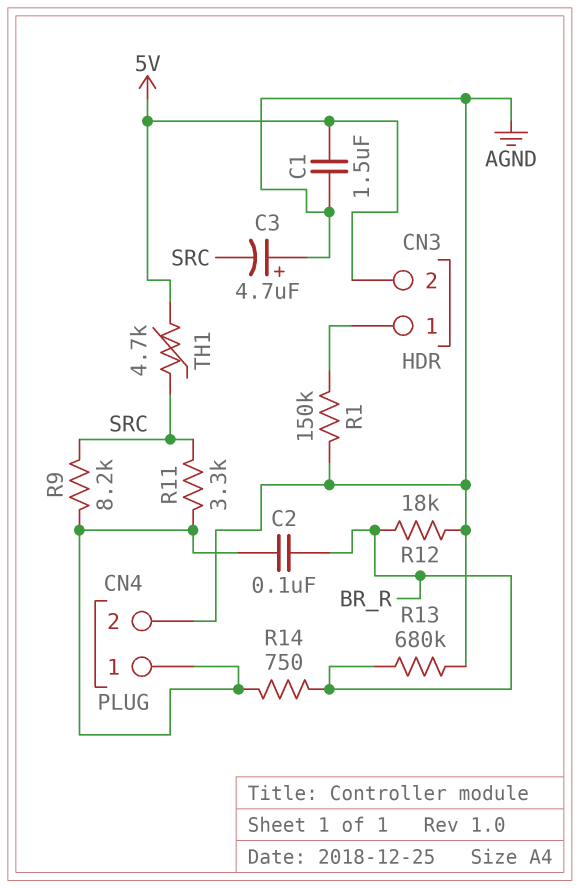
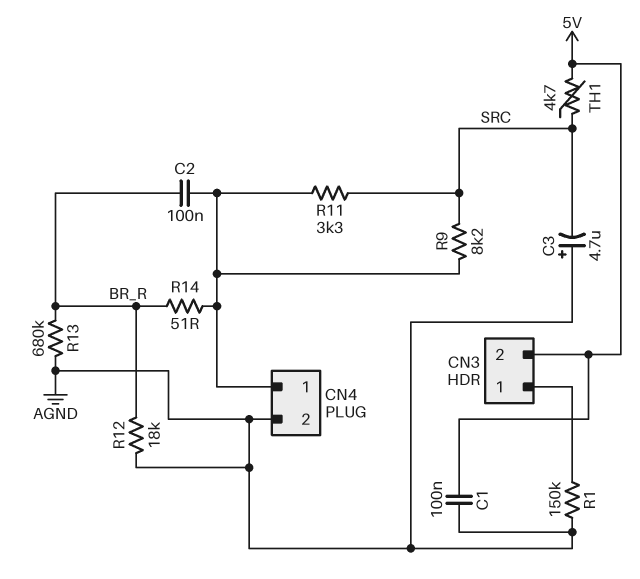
C1: 1.5uF (5V, AGND) -> 100nF (5V, AGND)
R14: 750 (BR_R, CN4/1) -> 51 (BR_R, CN4/1)

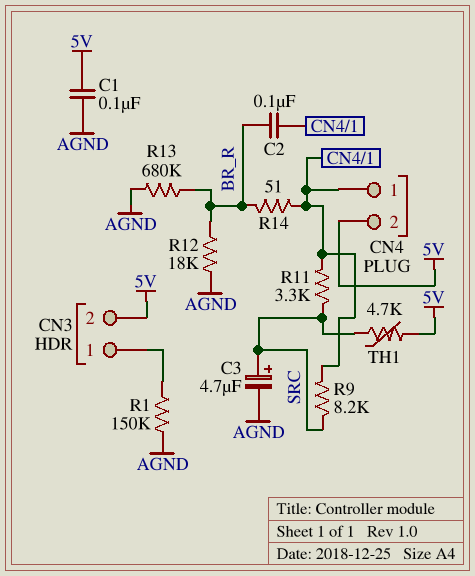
C3: 4.7uF (plus AGND, minus SRC) -> 4.7uF (plus SRC, minus AGND)
CN4 pin 2: AGND -> 5V

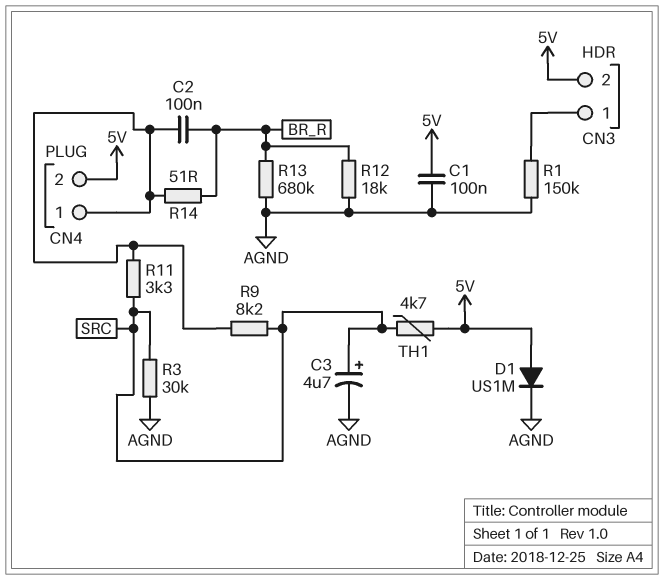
D1: none -> diode US1M (A 5V, K AGND)
R3: none -> 30k (AGND, SRC)

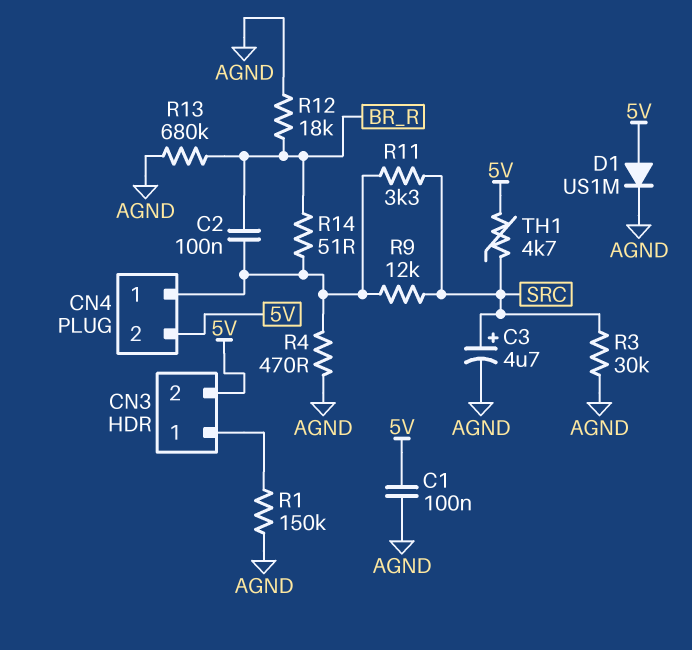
R4: none -> 470 (AGND, CN4/1)
R9: 8.2k (CN4/1, SRC) -> 12k (CN4/1, SRC)

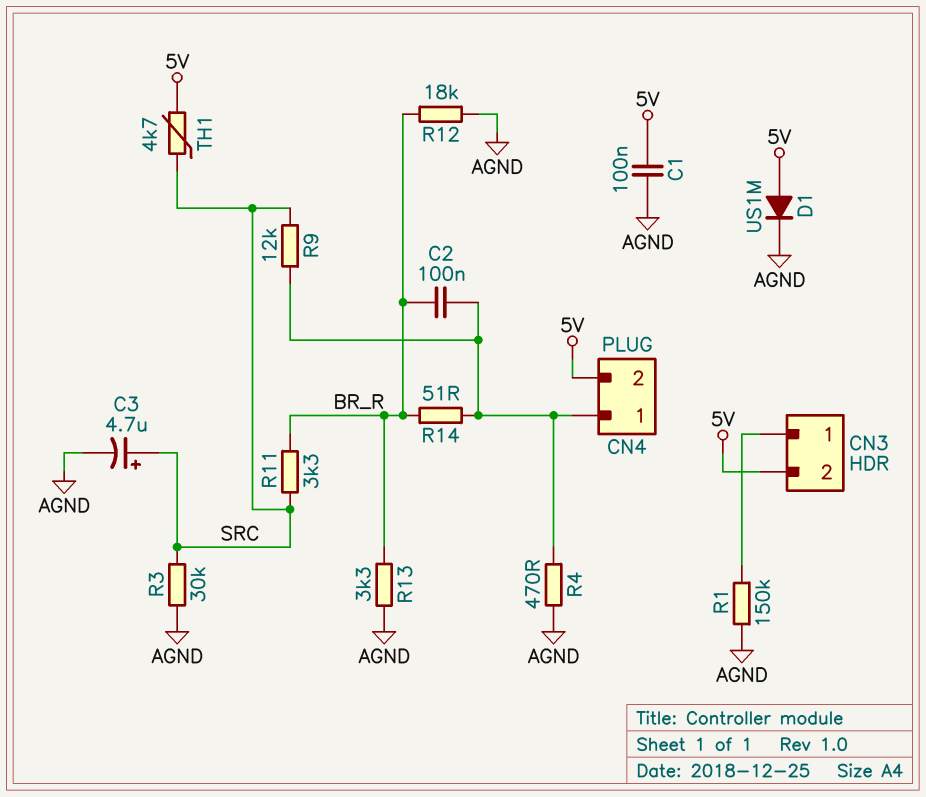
R11: 3.3k (CN4/1, SRC) -> 3.3k (BR_R, SRC)
R13: 680k (AGND, BR_R) -> 3.3k (AGND, BR_R)

